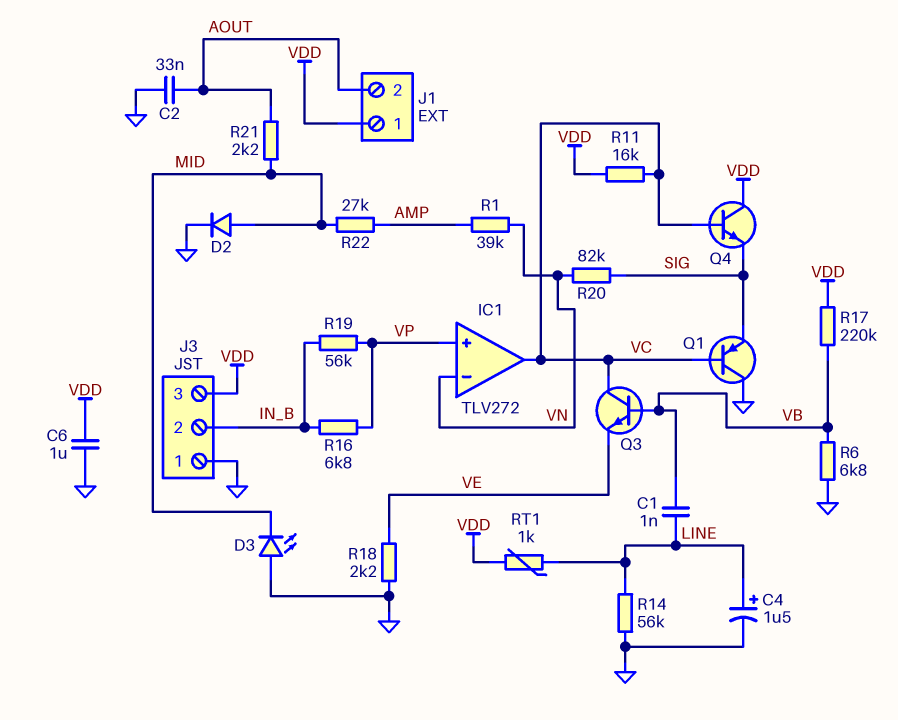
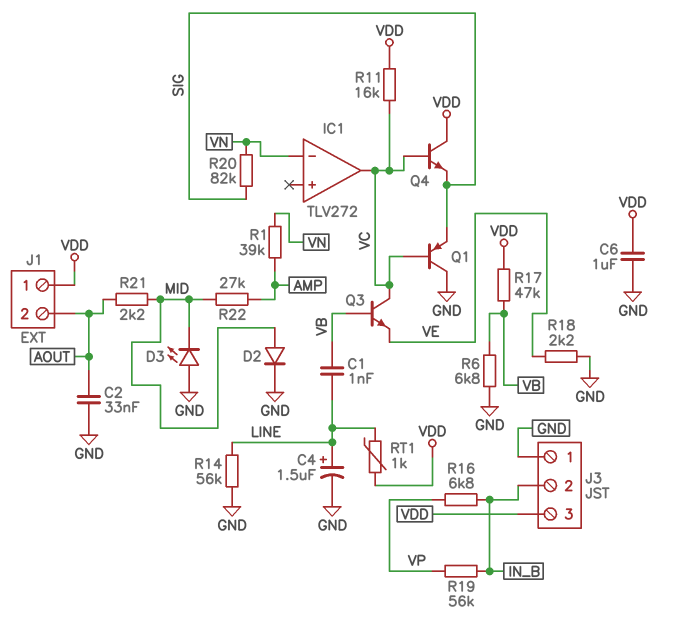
IC1 pin in+: VP -> none
R17: 220k (VB, VDD) -> 47k (VB, VDD)

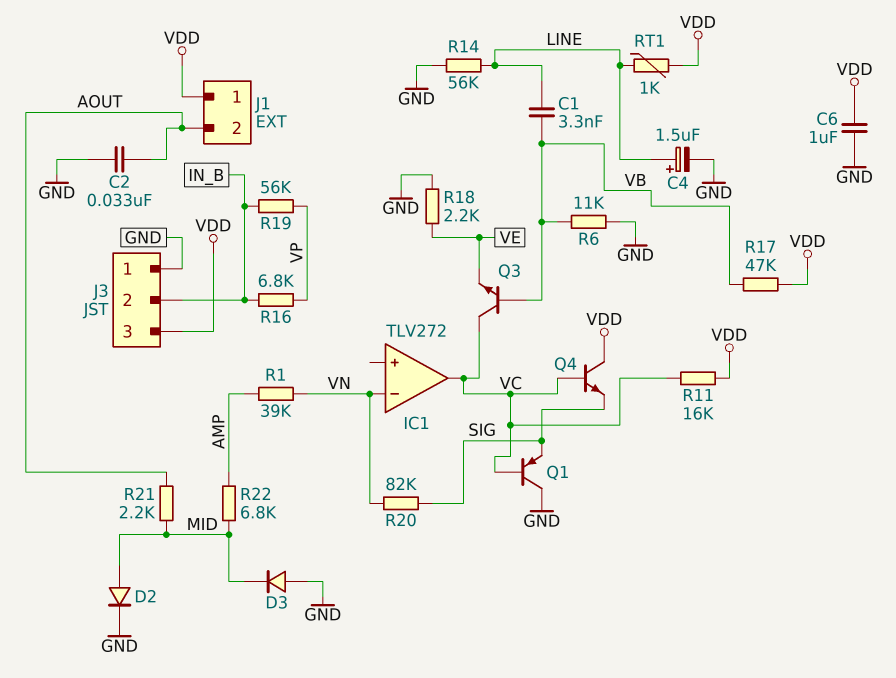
C1: 1nF (LINE, VB) -> 3.3nF (LINE, VB)
D3: LED (A GND, K MID) -> diode (A GND, K MID)
R6: 6.8k (GND, VB) -> 11k (GND, VB)
R22: 27k (AMP, MID) -> 6.8k (AMP, MID)

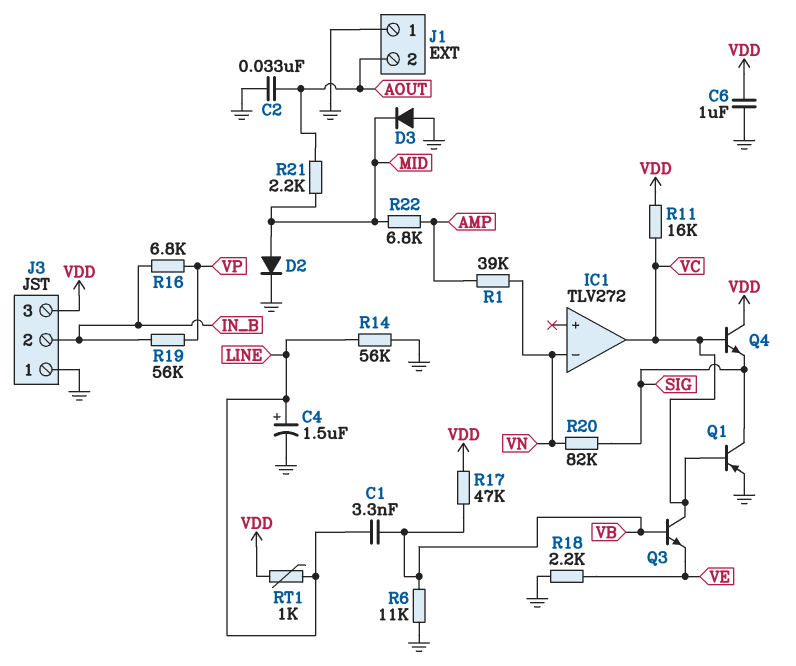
J1 pin 1: VDD -> GND
Q1: PNP (B VC, C GND, E SIG) -> PNP (B VC, C SIG, E GND)

